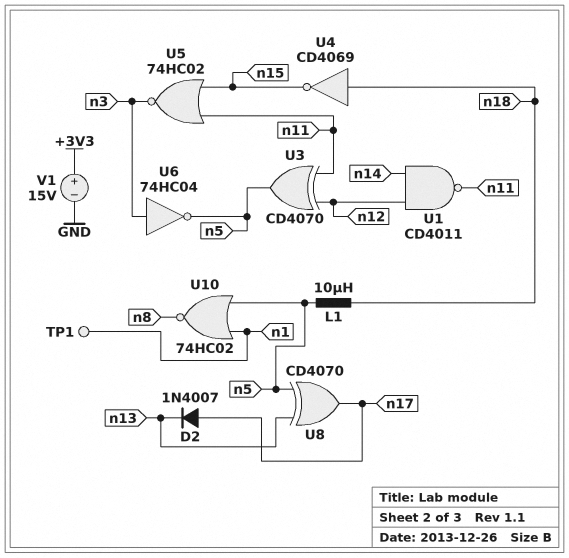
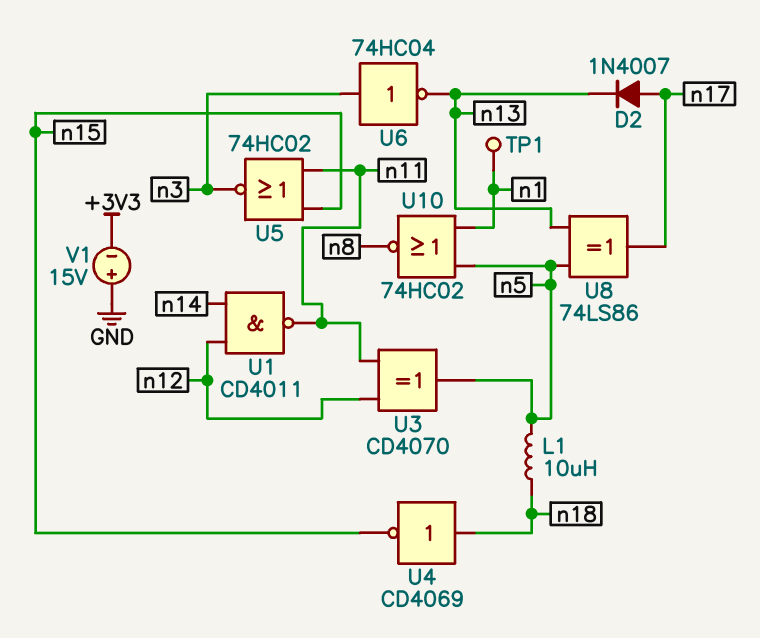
U6: NOT 74HC04 (in n3, out n5) -> NOT 74HC04 (in n3, out n13)
U8: XOR CD4070 (in n5, in n13, out n17) -> XOR 74LS86 (in n5, in n13, out n17)
V1: 15V (plus +3V3, minus GND) -> 15V (plus GND, minus +3V3)

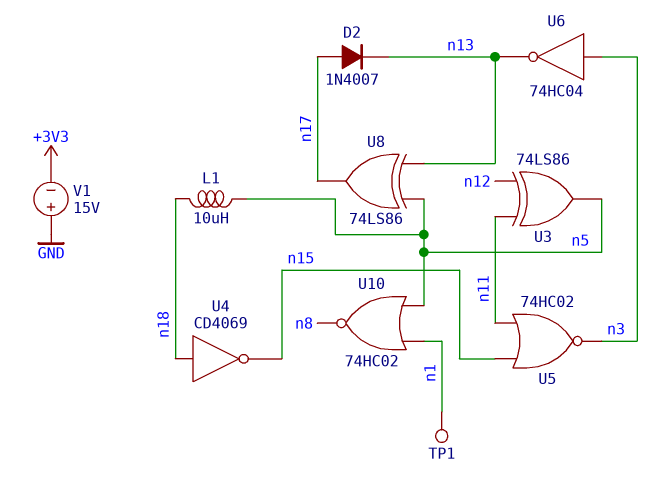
U1: NAND CD4011 (in n12, in n14, out n11) -> none
U3: XOR CD4070 (in n11, in n12, out n5) -> XOR 74LS86 (in n11, in n12, out n5)

